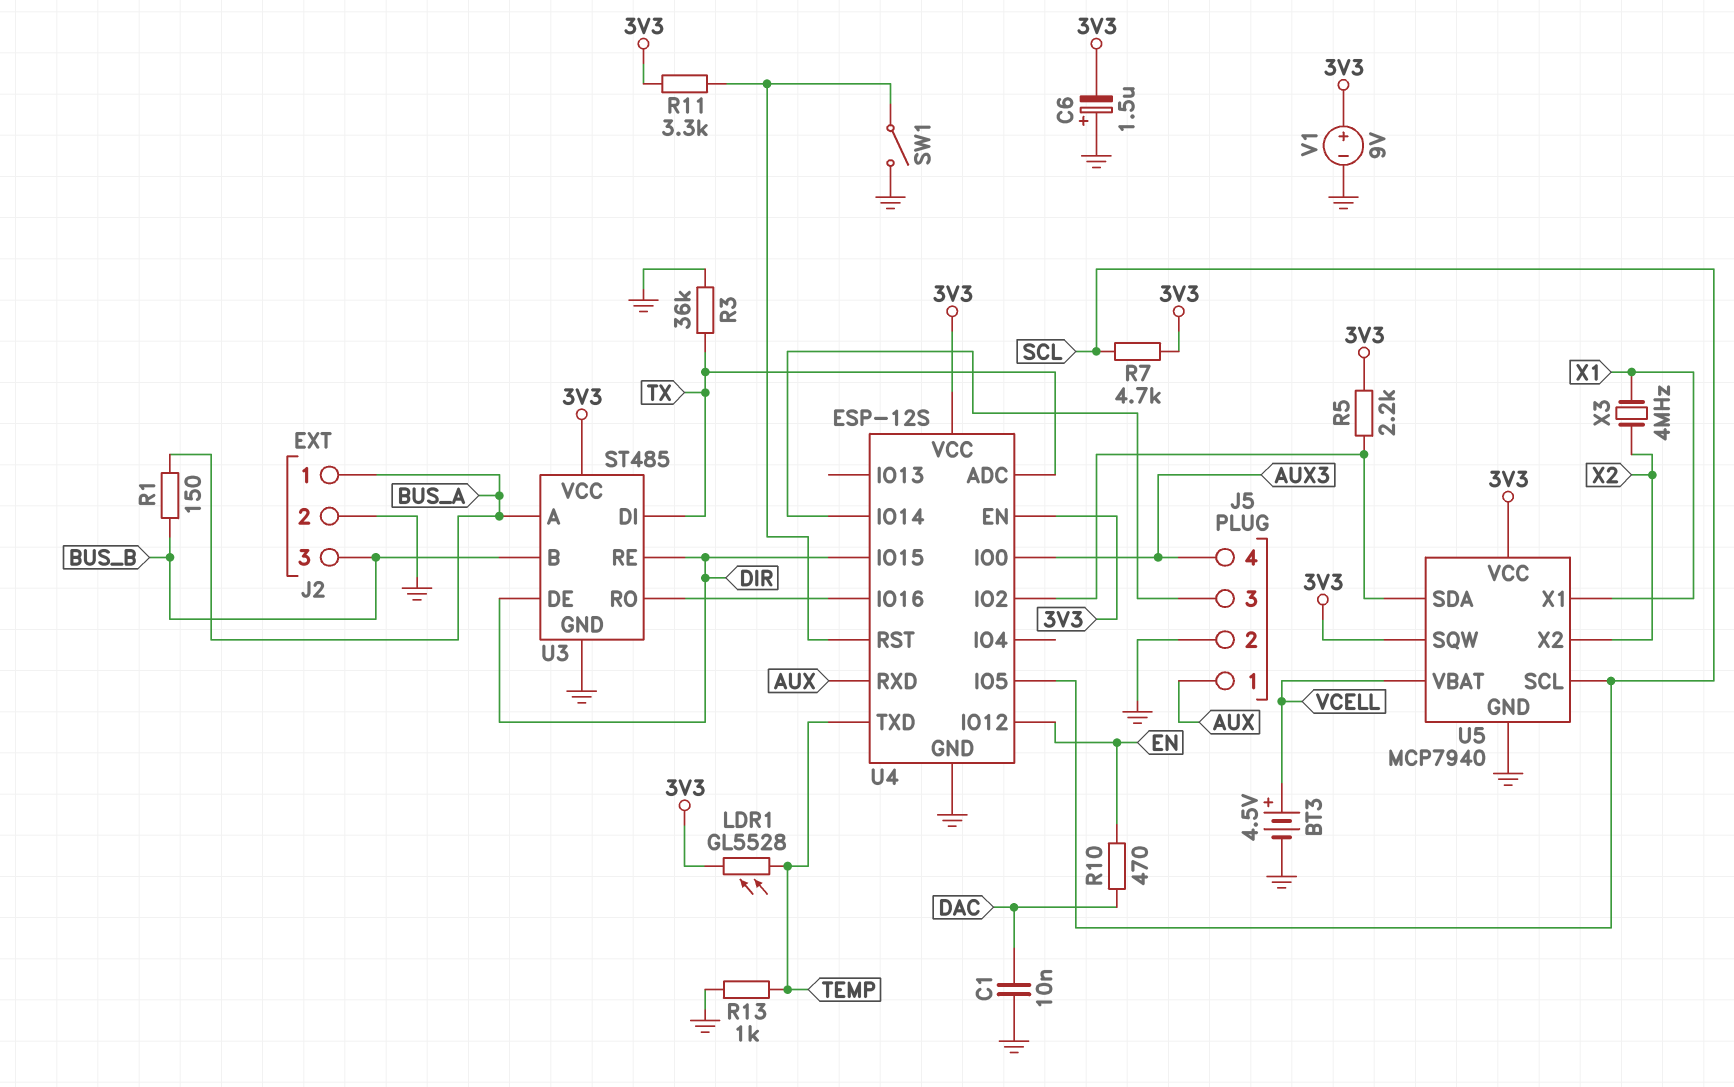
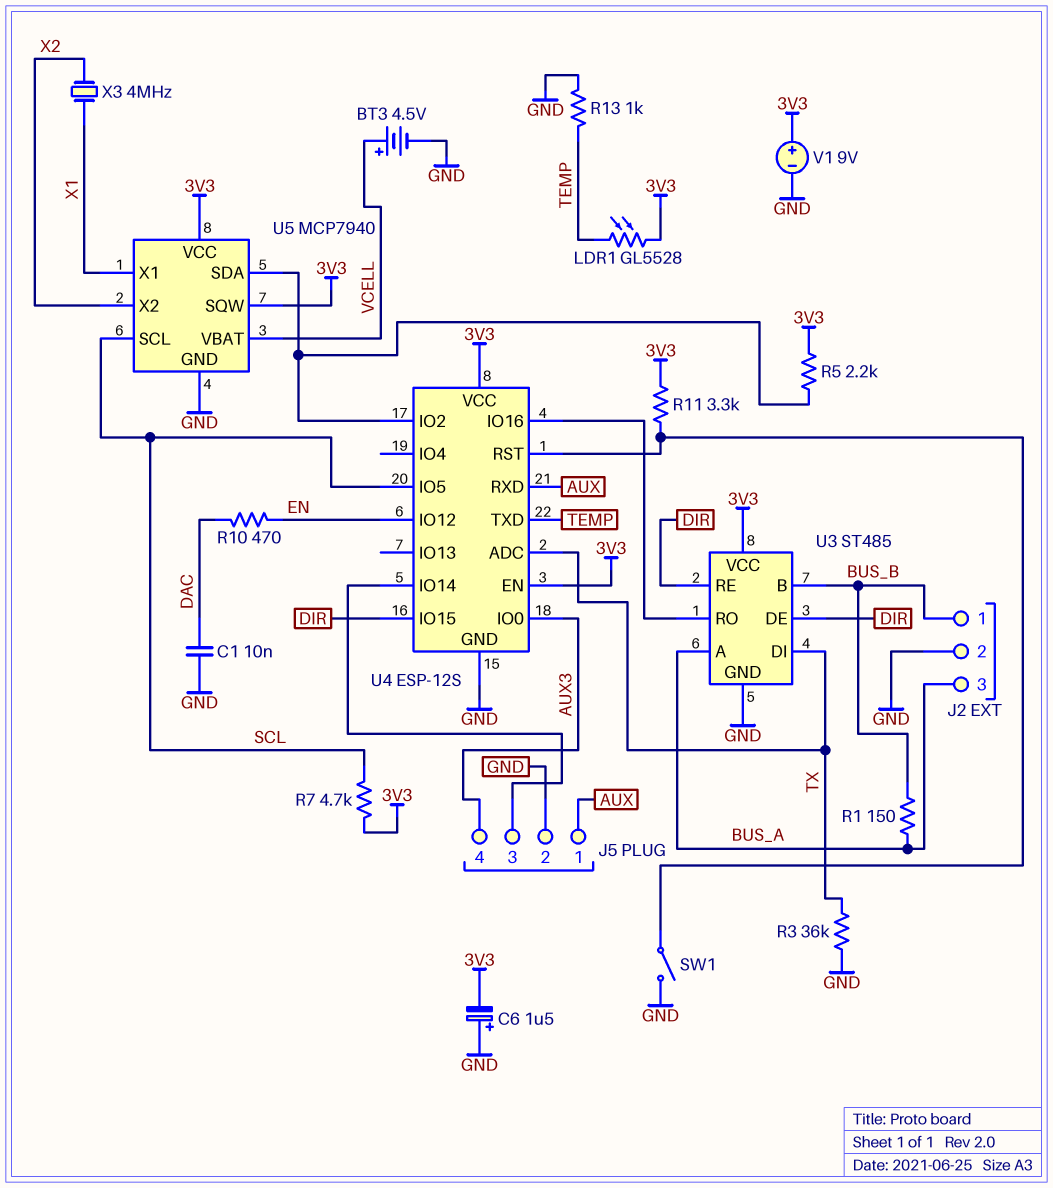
J2 pin 1: BUS_A -> BUS_B
J2 pin 3: BUS_B -> BUS_A

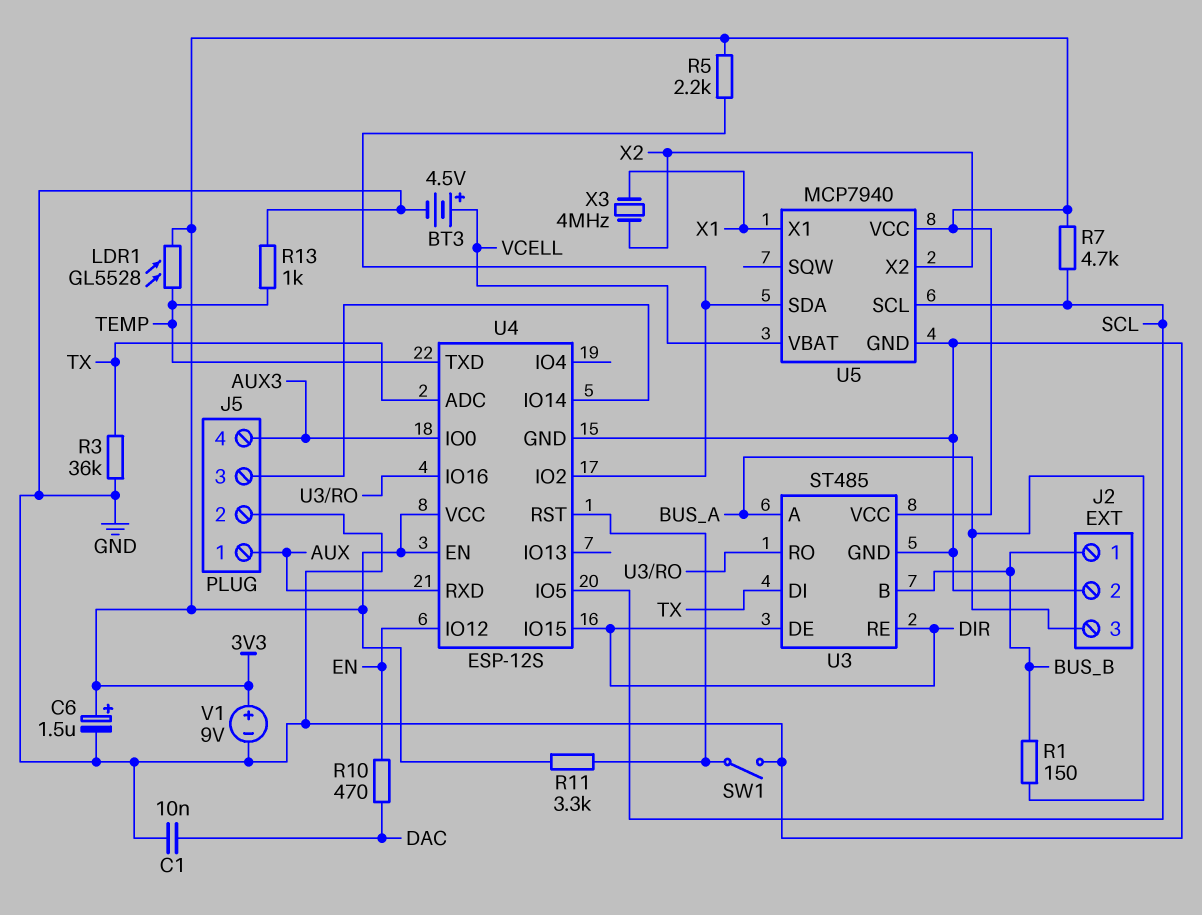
C6: 1.5uF (plus GND, minus 3V3) -> 1.5uF (plus 3V3, minus GND)
U5 pin SQW: 3V3 -> none

